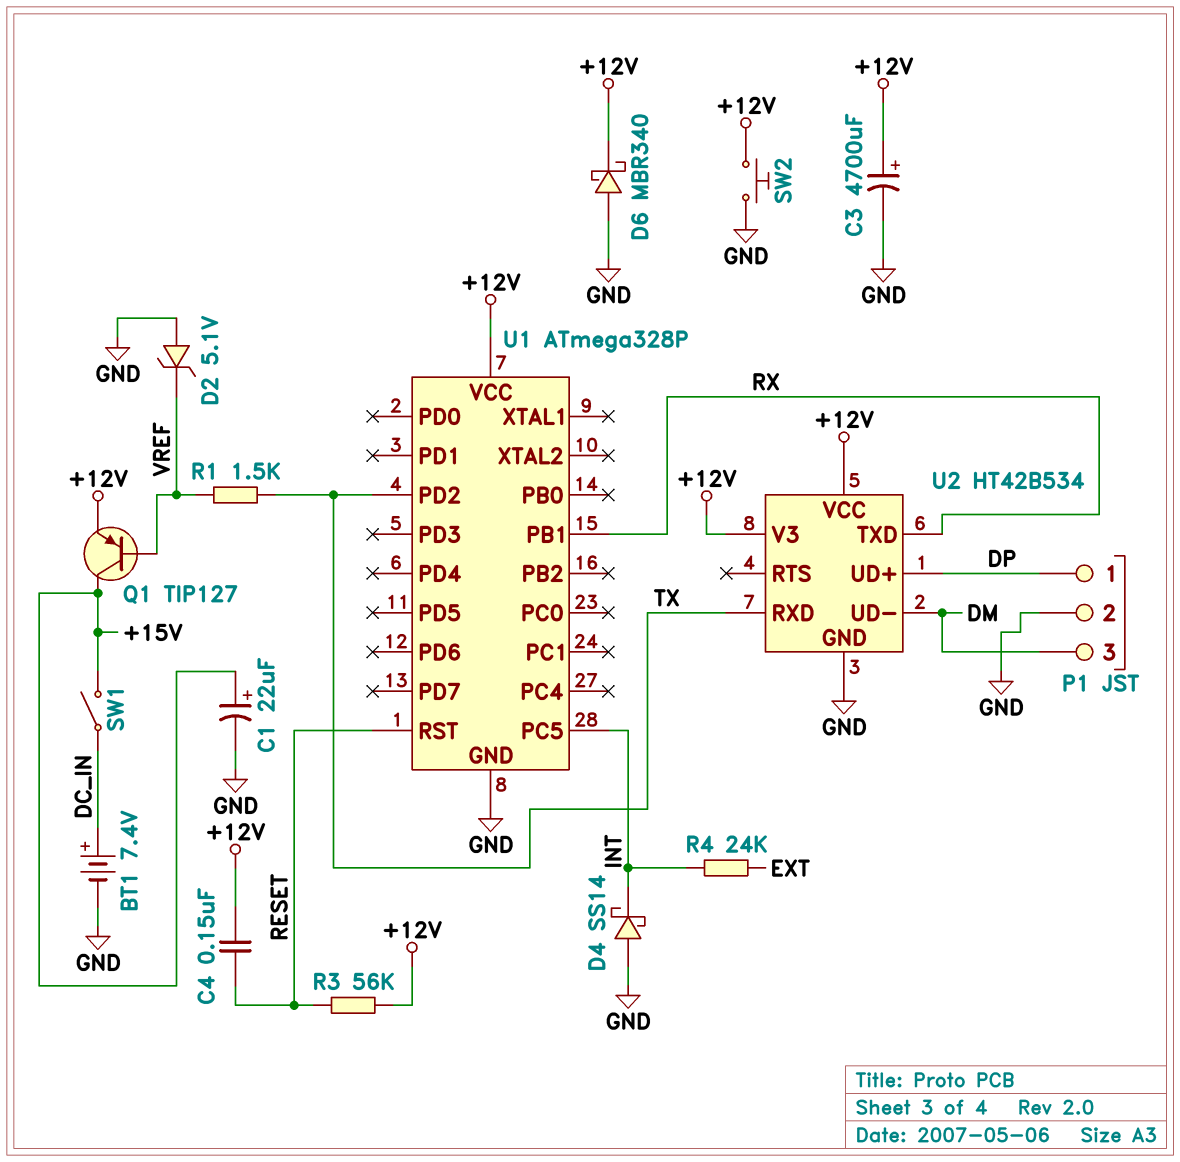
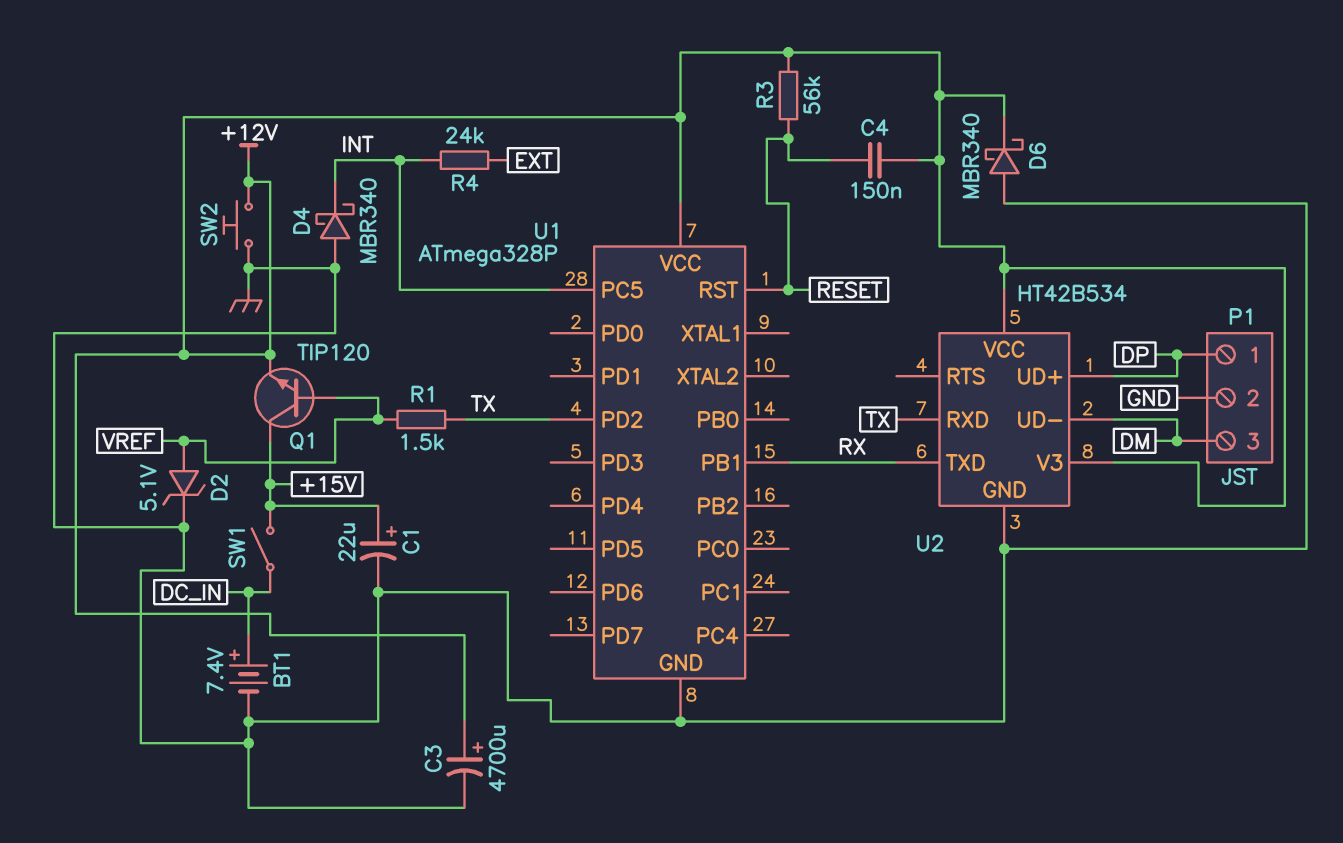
D2: zener 5.1V (A GND, K VREF) -> zener 5.1V (A VREF, K GND)
D4: schottky SS14 (A GND, K INT) -> schottky MBR340 (A GND, K INT)
Q1: PNP TIP127 (B VREF, C +15V, E +12V) -> NPN TIP120 (B VREF, C +15V, E +12V)

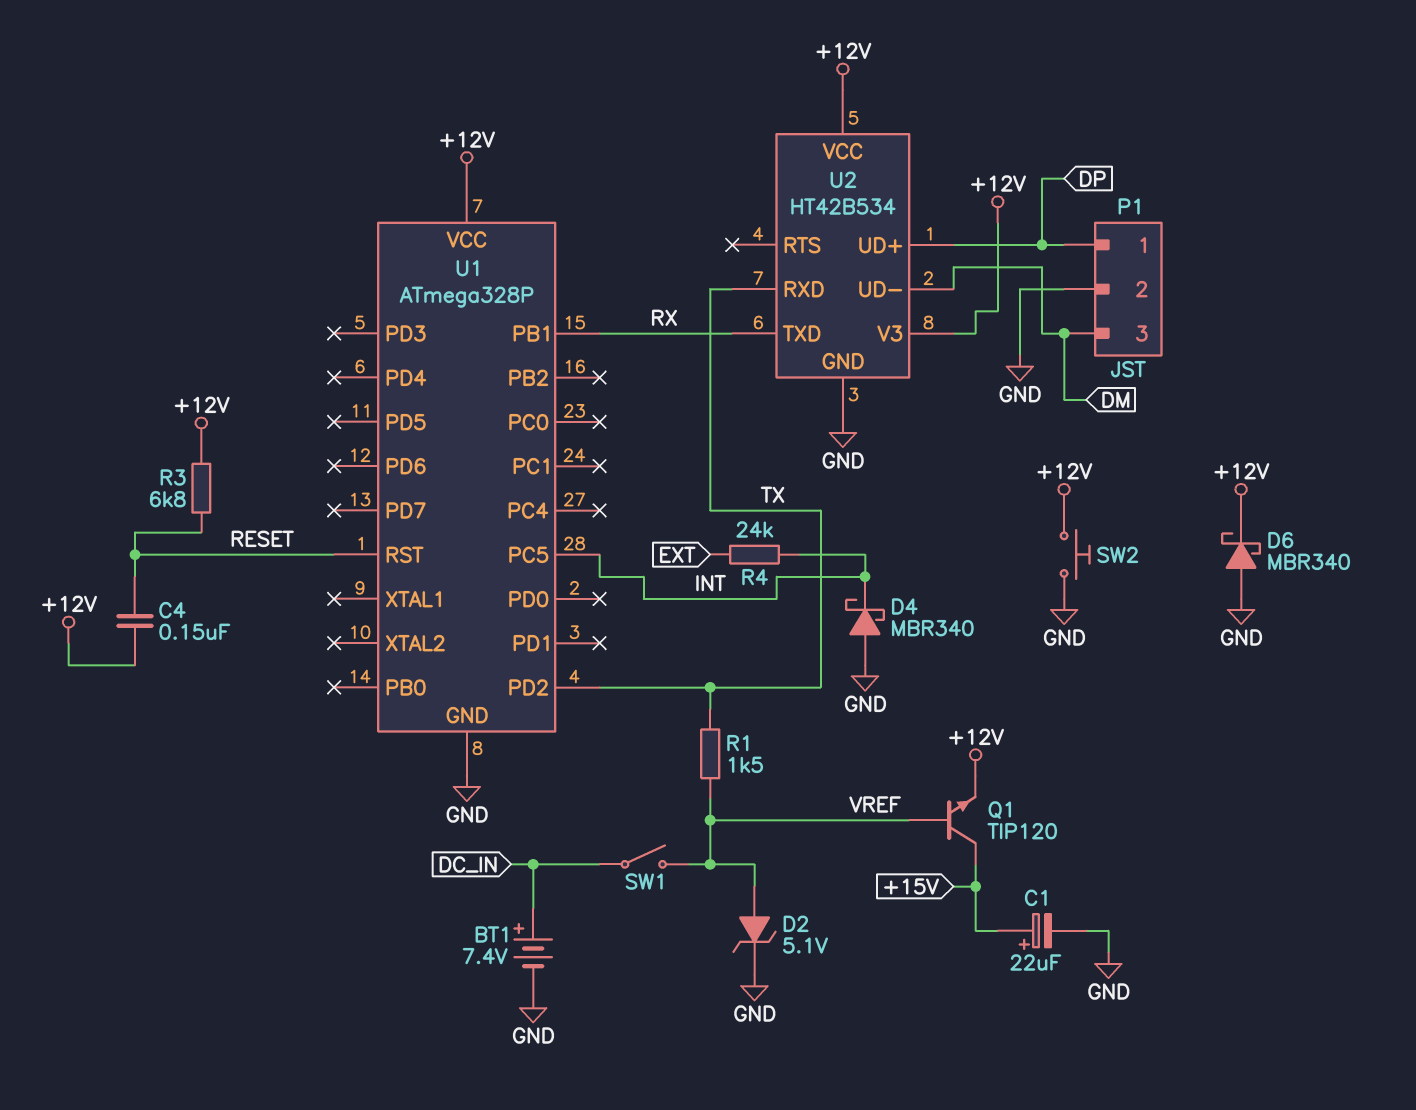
C3: 4700uF (plus +12V, minus GND) -> none
R3: 56k (+12V, RESET) -> 6.8k (+12V, RESET)
SW1: switch (+15V, DC_IN) -> switch (DC_IN, VREF)

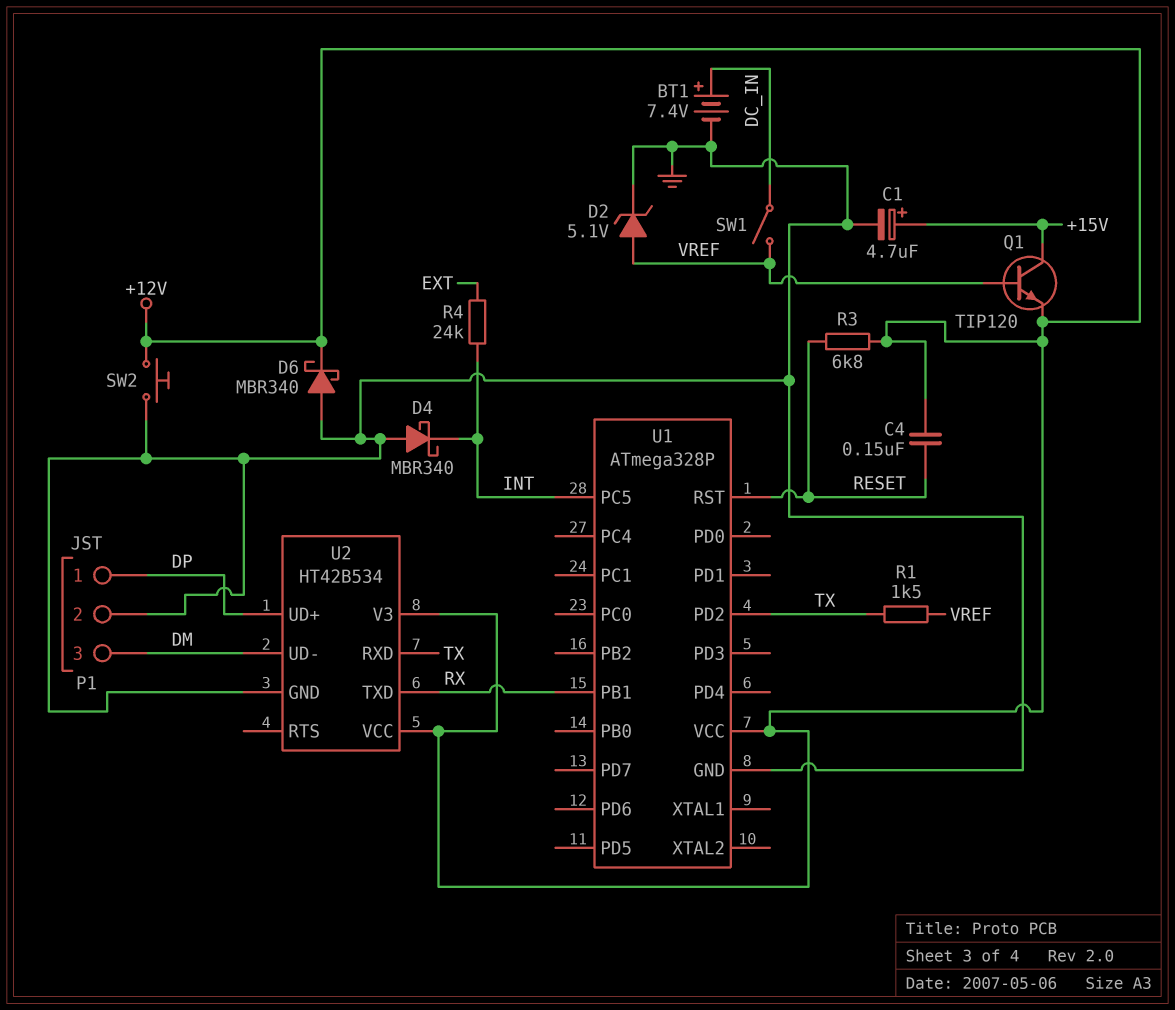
C1: 22uF (plus +15V, minus GND) -> 4.7uF (plus +15V, minus GND)

